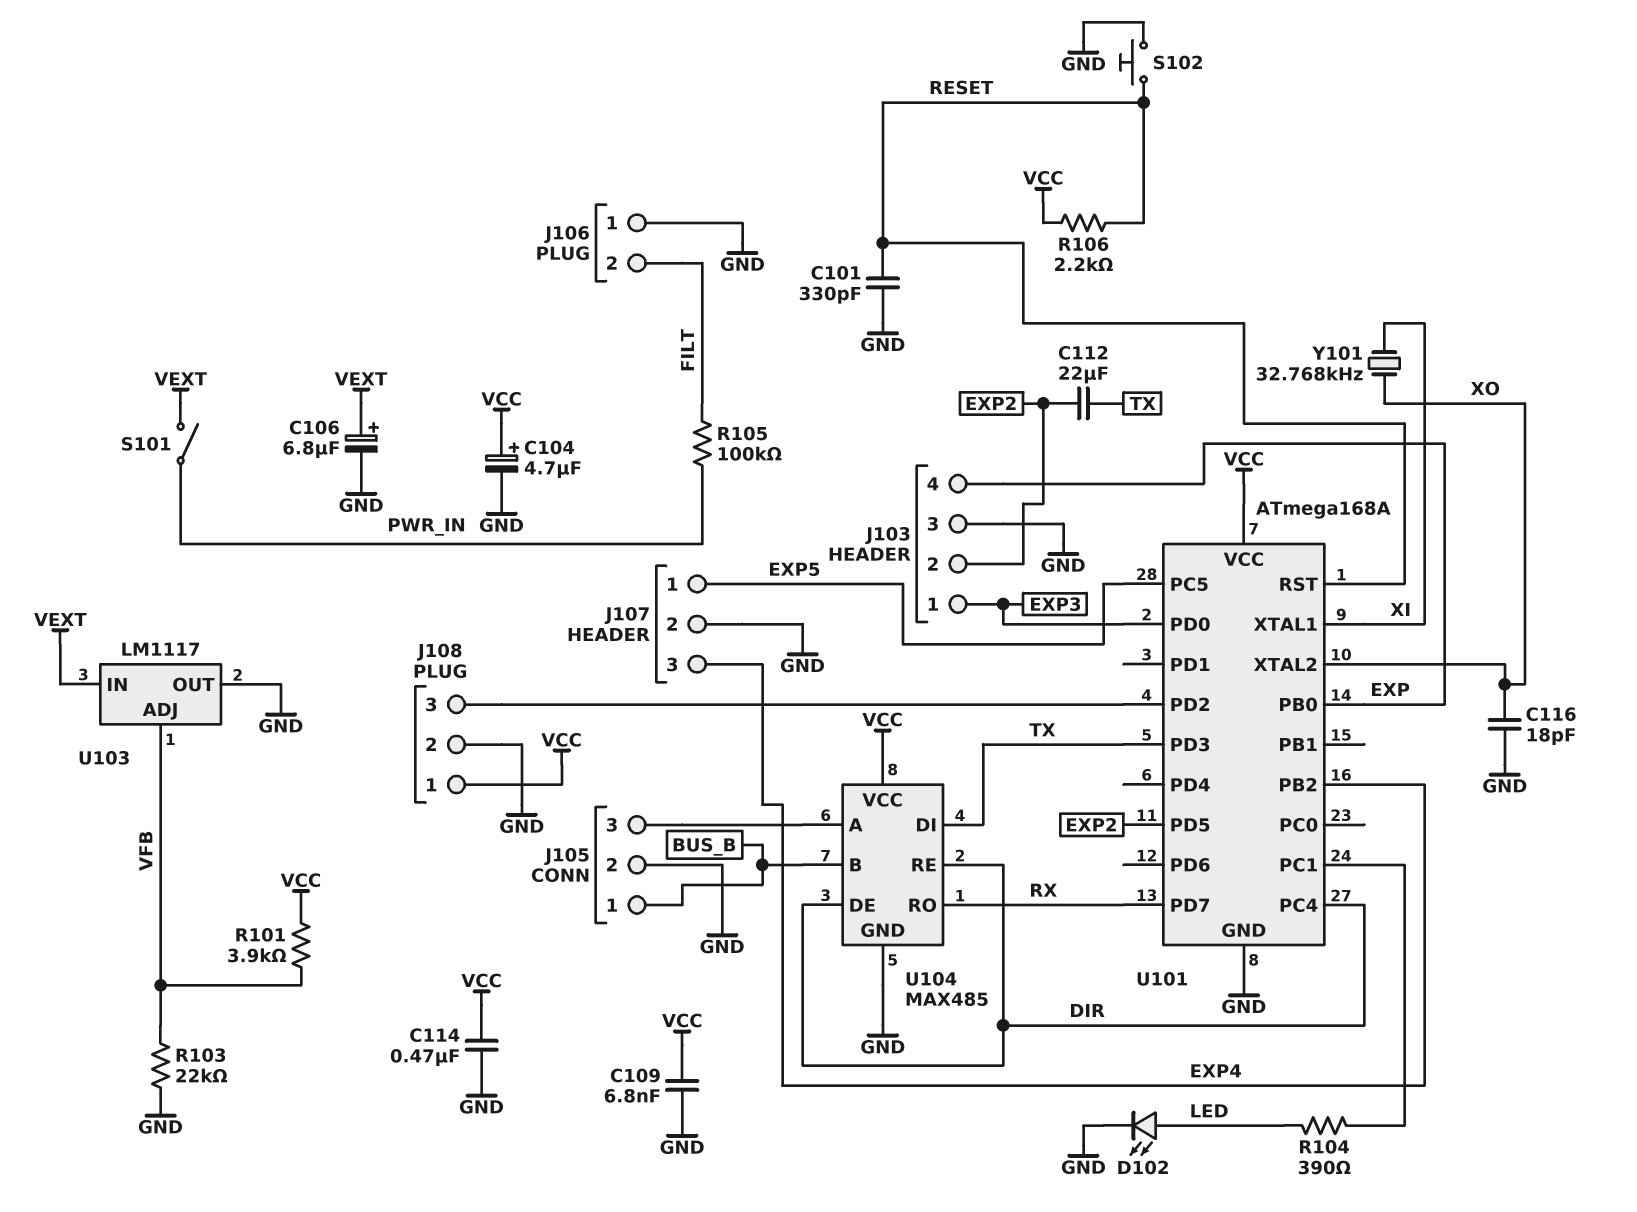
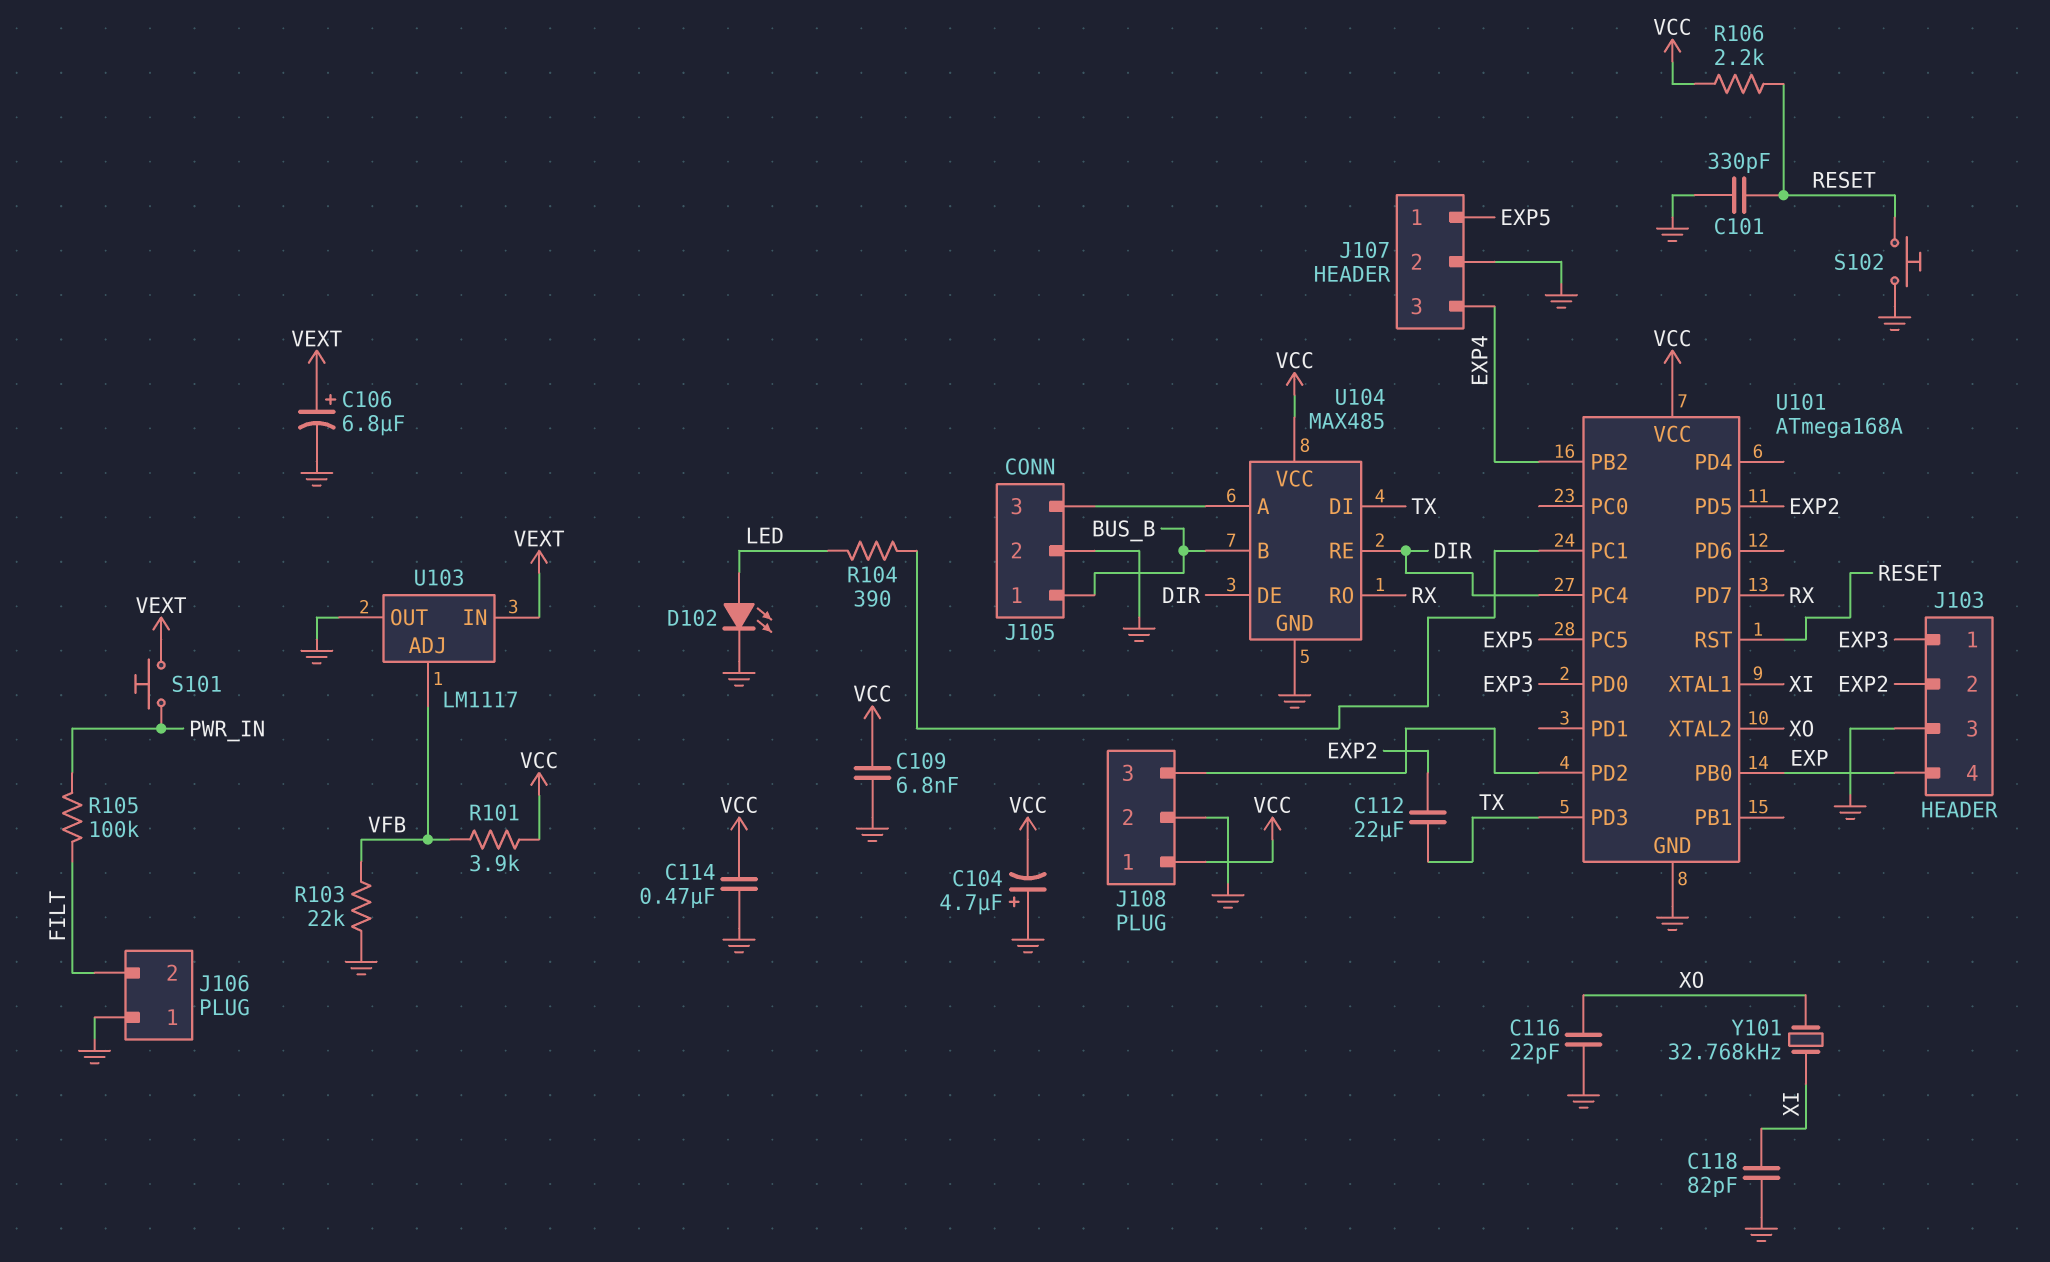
C104: 4.7uF (plus VCC, minus GND) -> 4.7uF (plus GND, minus VCC)
C116: 18pF (GND, XO) -> 22pF (GND, XO)
C118: none -> 82pF (GND, XI)
S101: switch (PWR_IN, VEXT) -> button (PWR_IN, VEXT)

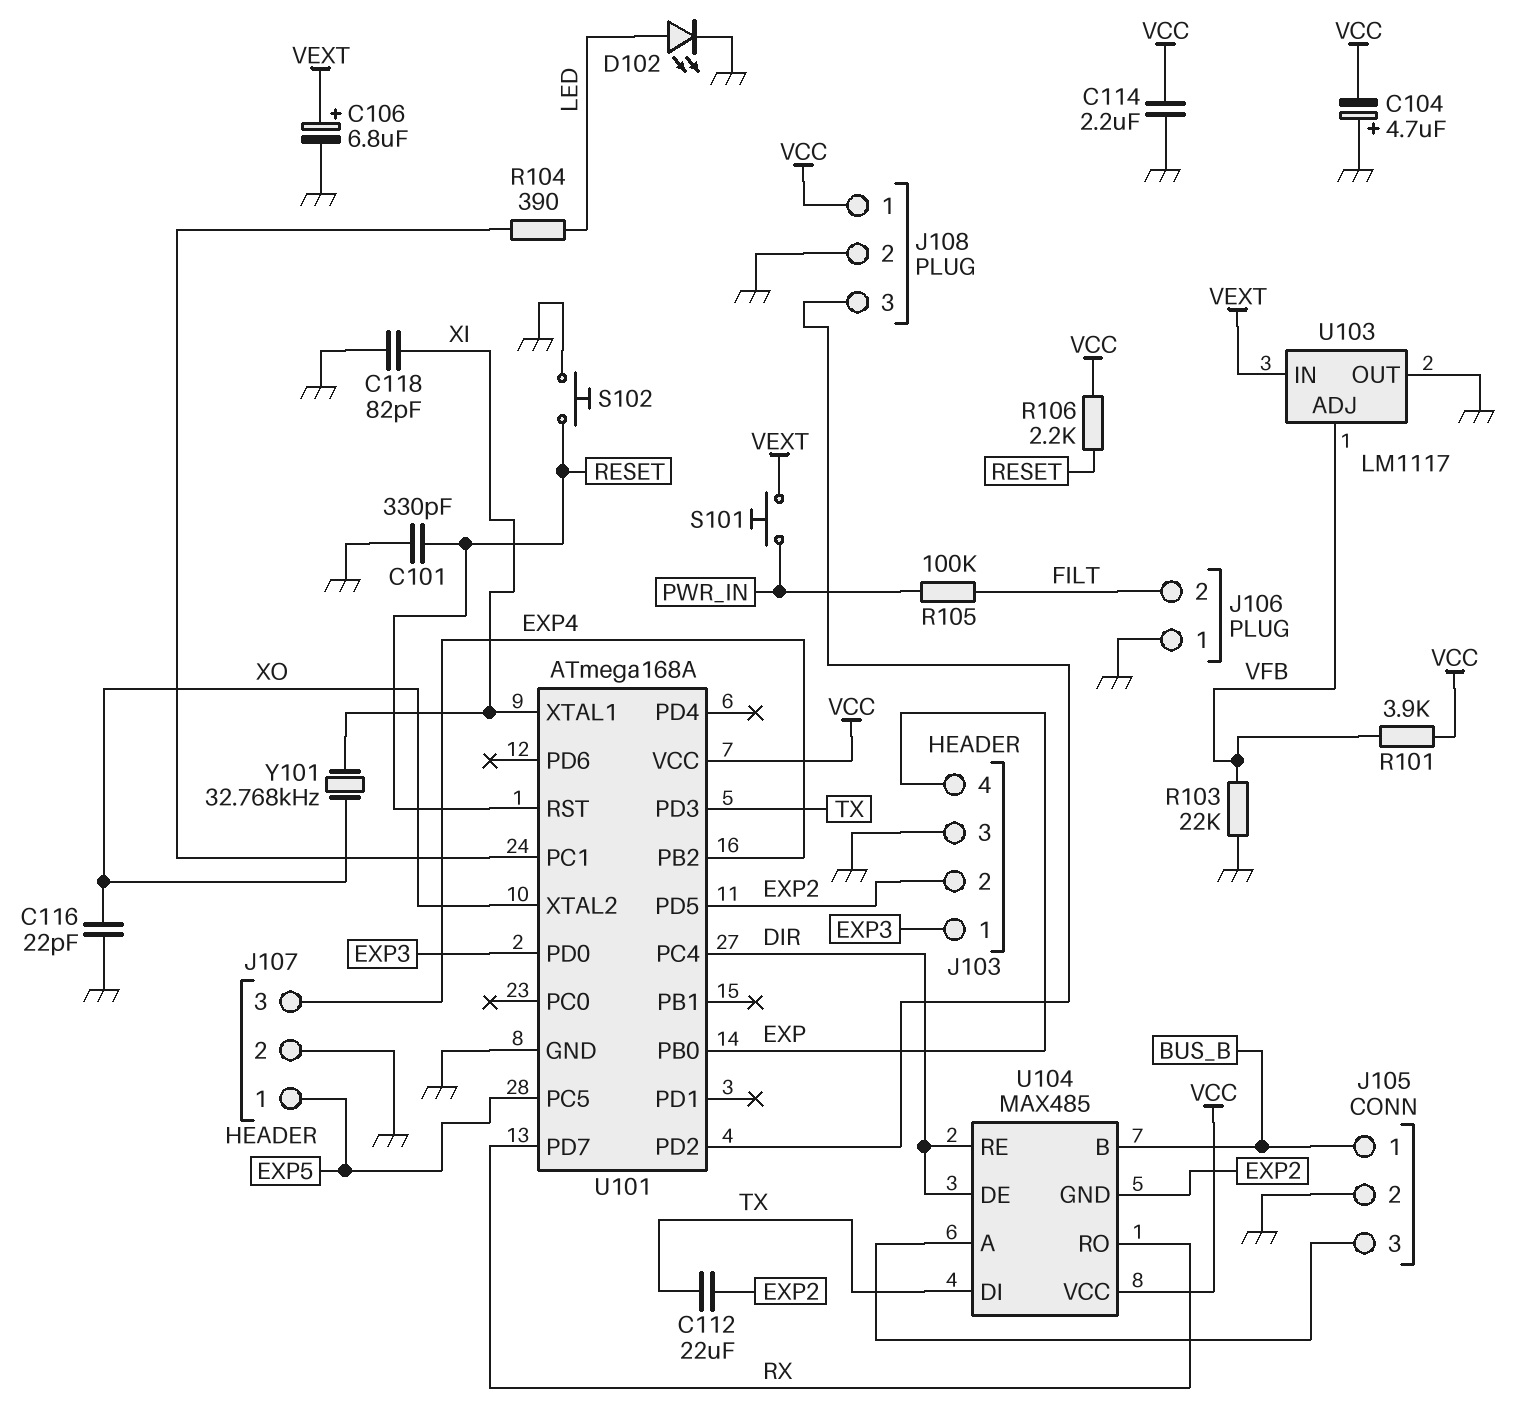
C109: 6.8nF (GND, VCC) -> none
C114: 470nF (GND, VCC) -> 2.2uF (GND, VCC)
U104 pin GND: GND -> EXP2

